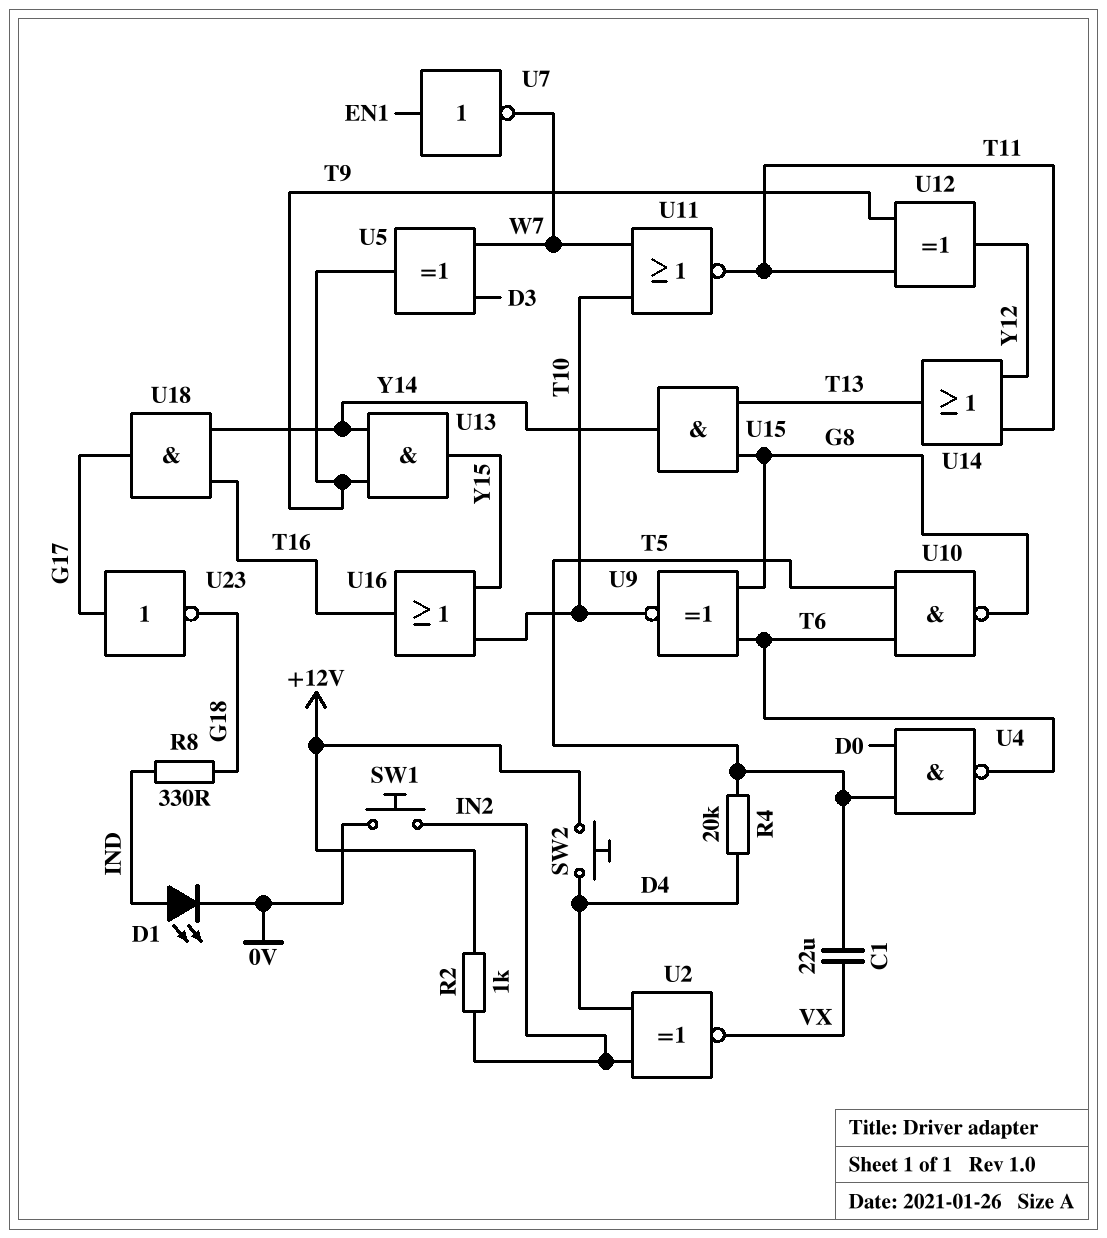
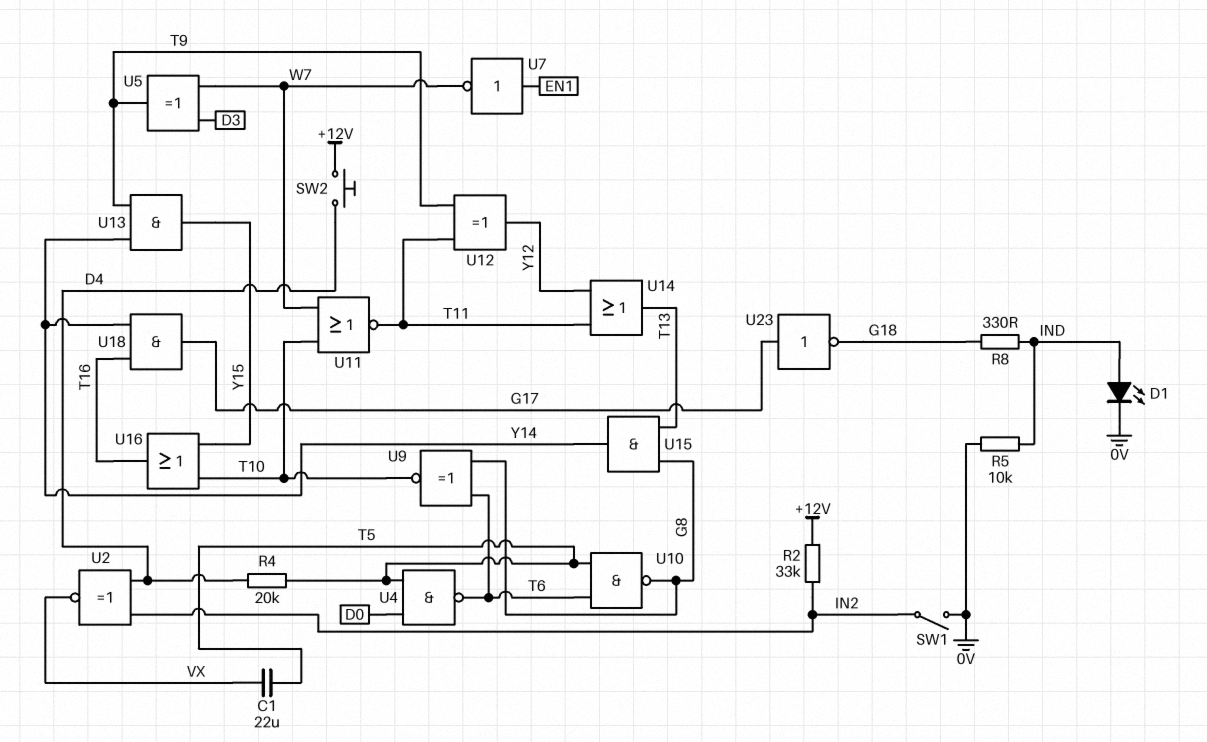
R2: 1k (+12V, IN2) -> 33k (+12V, IN2)
R5: none -> 10k (0V, IND)
SW1: button (0V, IN2) -> switch (0V, IN2)

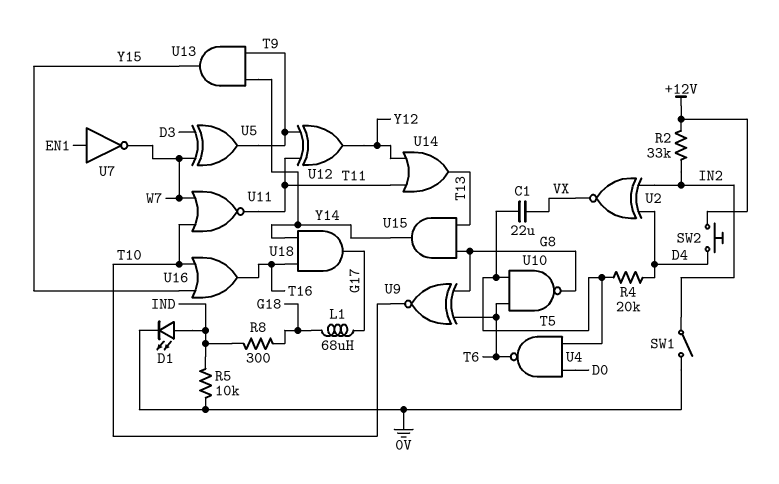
L1: none -> 68uH (G17, G18)
R8: 330 (G18, IND) -> 300 (G18, IND)
U23: NOT (in G17, out G18) -> none

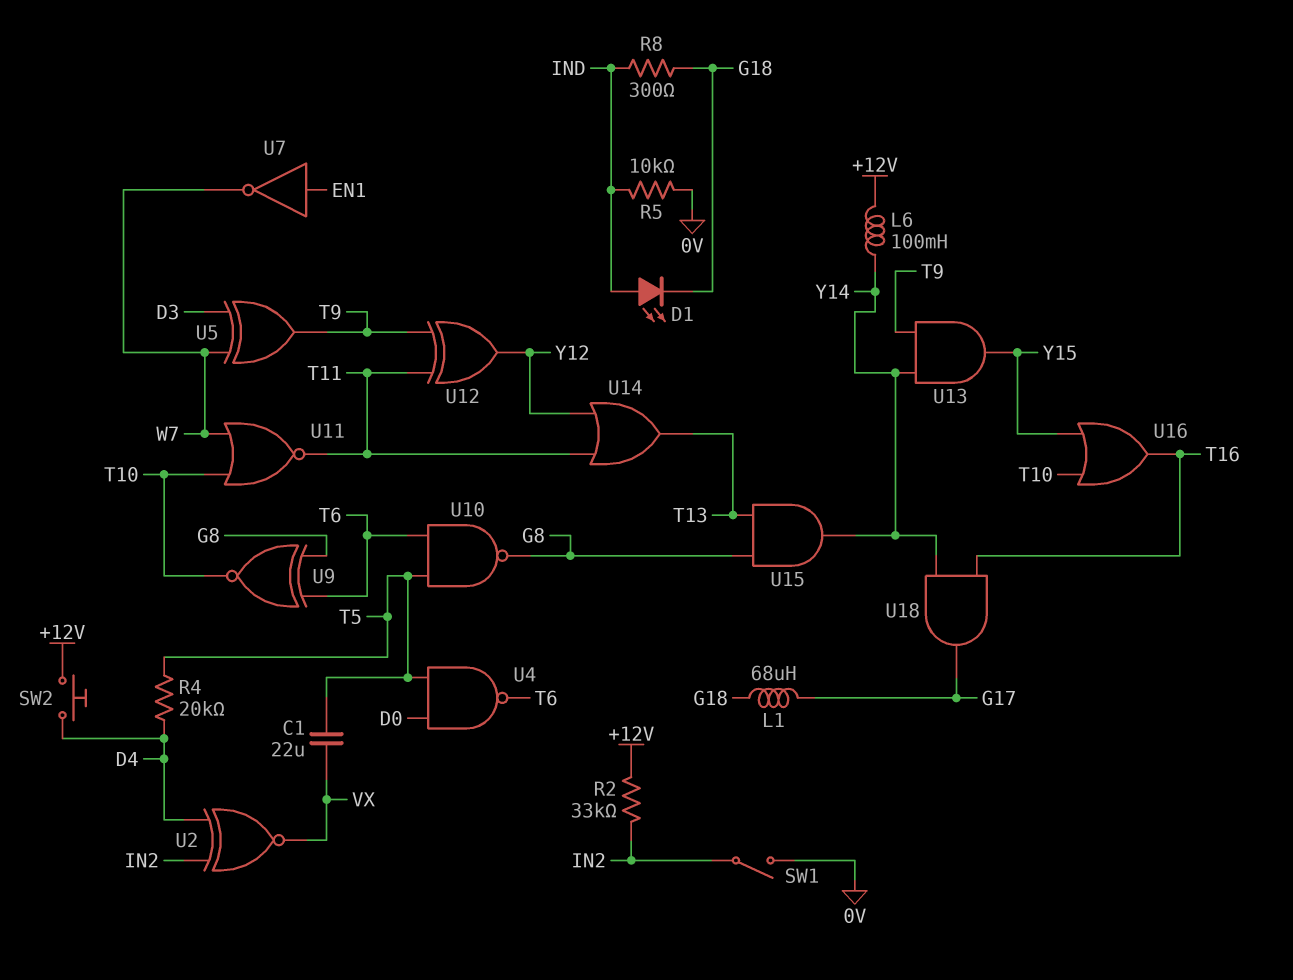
D1: LED (A IND, K 0V) -> LED (A IND, K G18)
L6: none -> 100mH (+12V, Y14)

